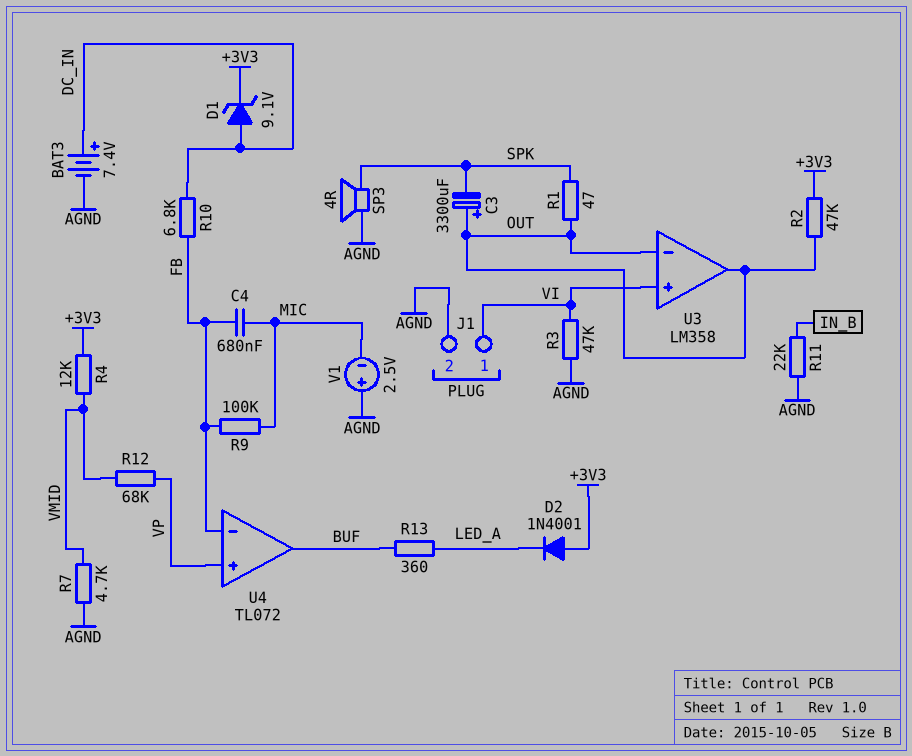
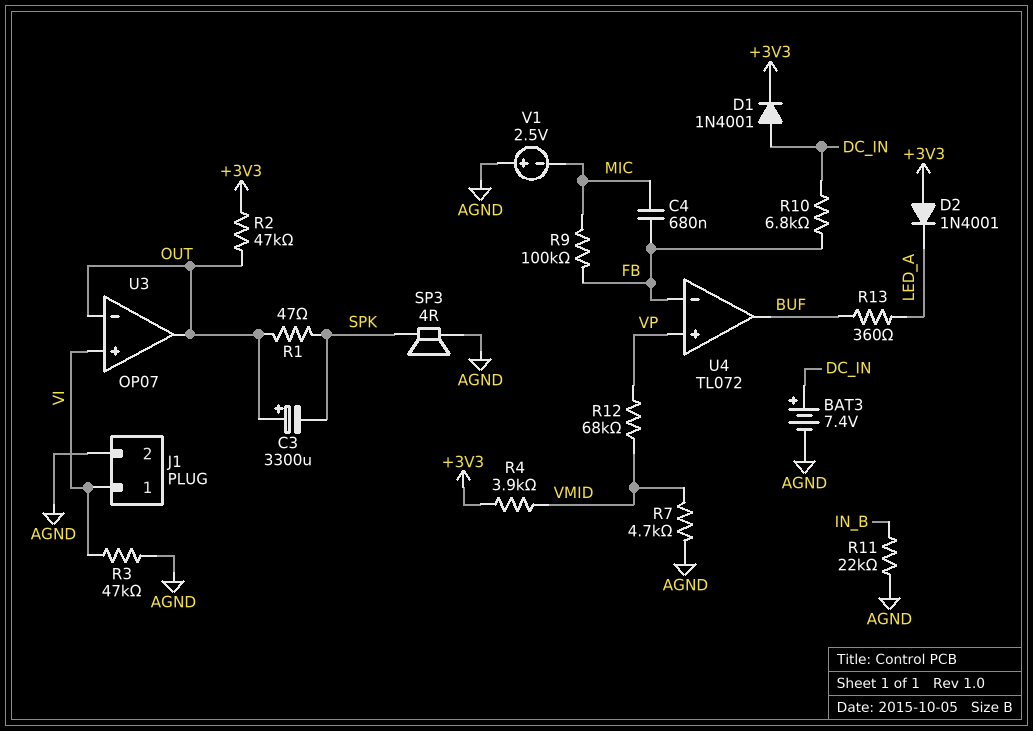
D1: zener 9.1V (A DC_IN, K +3V3) -> diode 1N4001 (A DC_IN, K +3V3)
R4: 12k (+3V3, VMID) -> 3.9k (+3V3, VMID)
U3: LM358 -> OP07

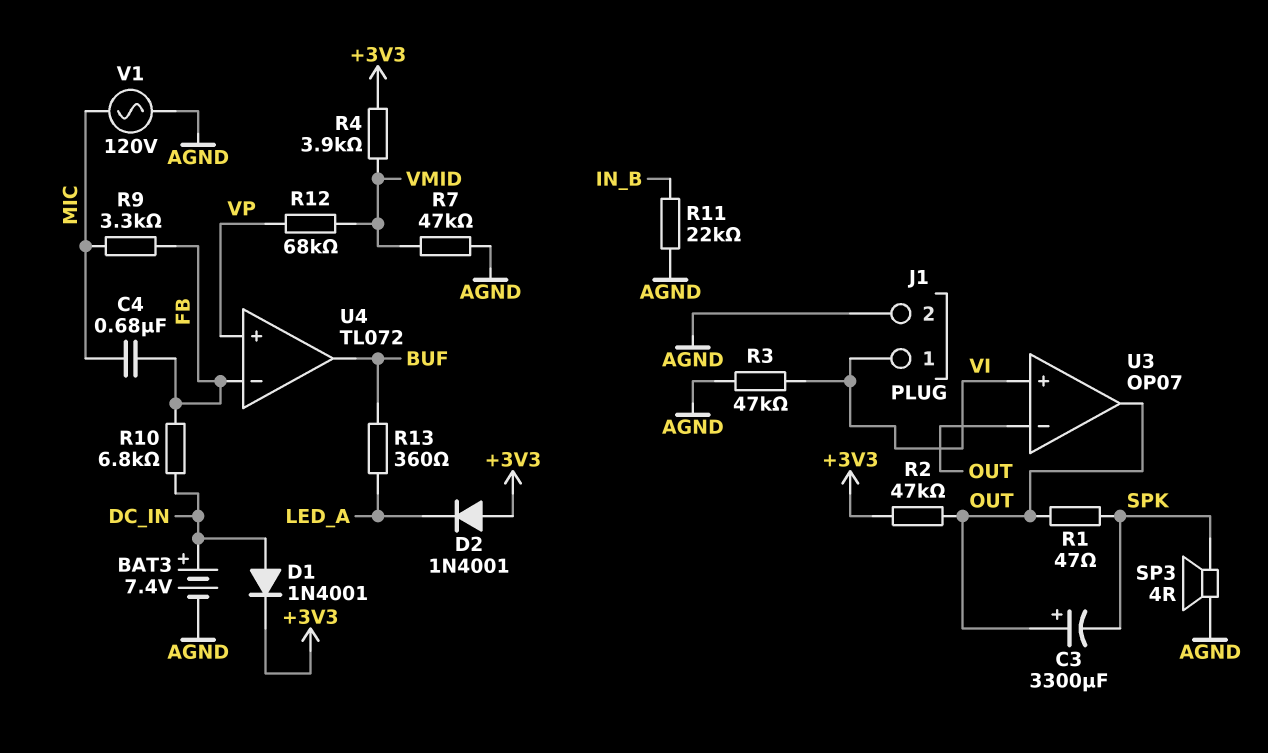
R7: 4.7k (AGND, VMID) -> 47k (AGND, VMID)
R9: 100k (FB, MIC) -> 3.3k (FB, MIC)
V1: 2.5V (plus AGND, minus MIC) -> AC 120V (AGND, MIC)

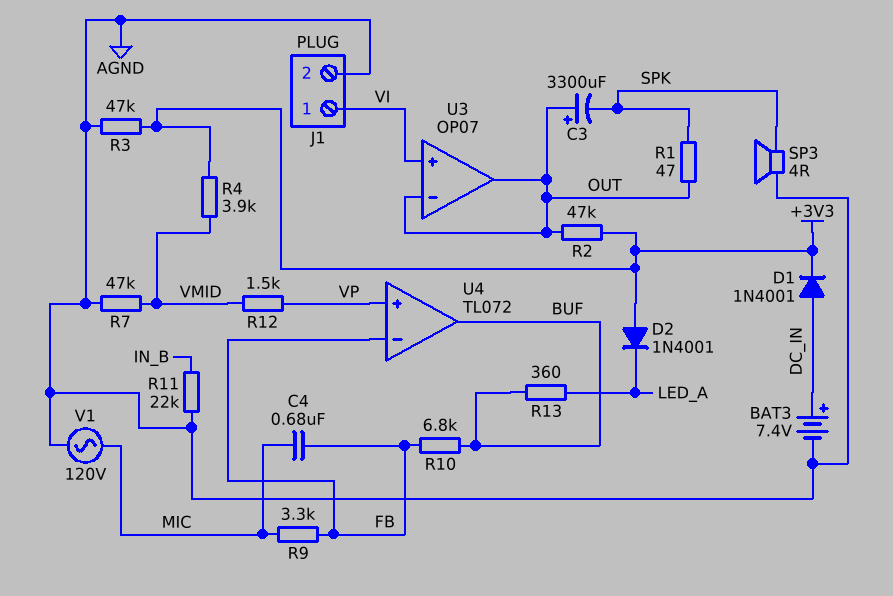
R3: 47k (AGND, VI) -> 47k (+3V3, AGND)
R10: 6.8k (DC_IN, FB) -> 6.8k (BUF, FB)
R12: 68k (VMID, VP) -> 1.5k (VMID, VP)

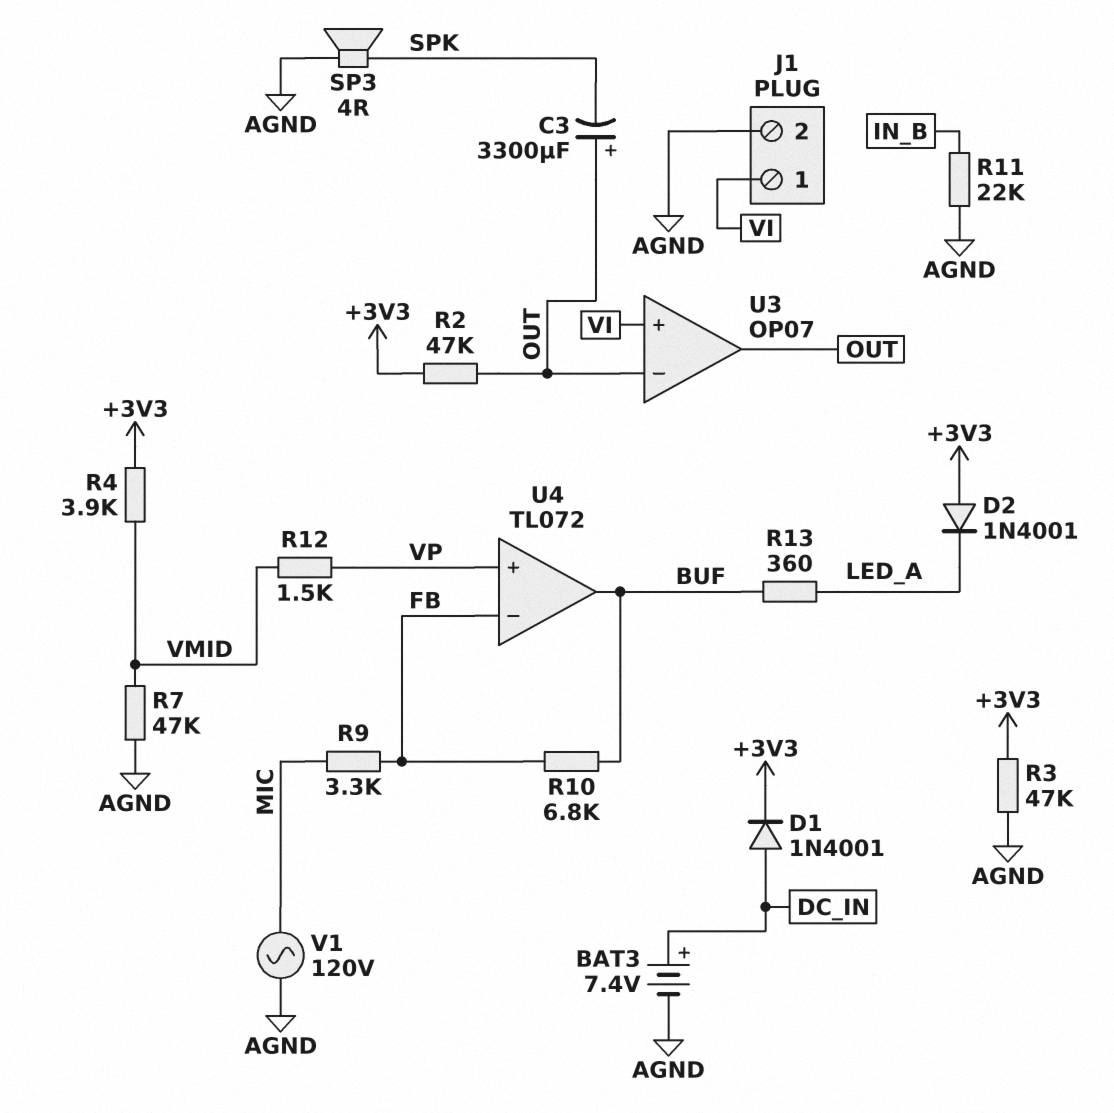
C4: 680nF (FB, MIC) -> none
R1: 47 (OUT, SPK) -> none

